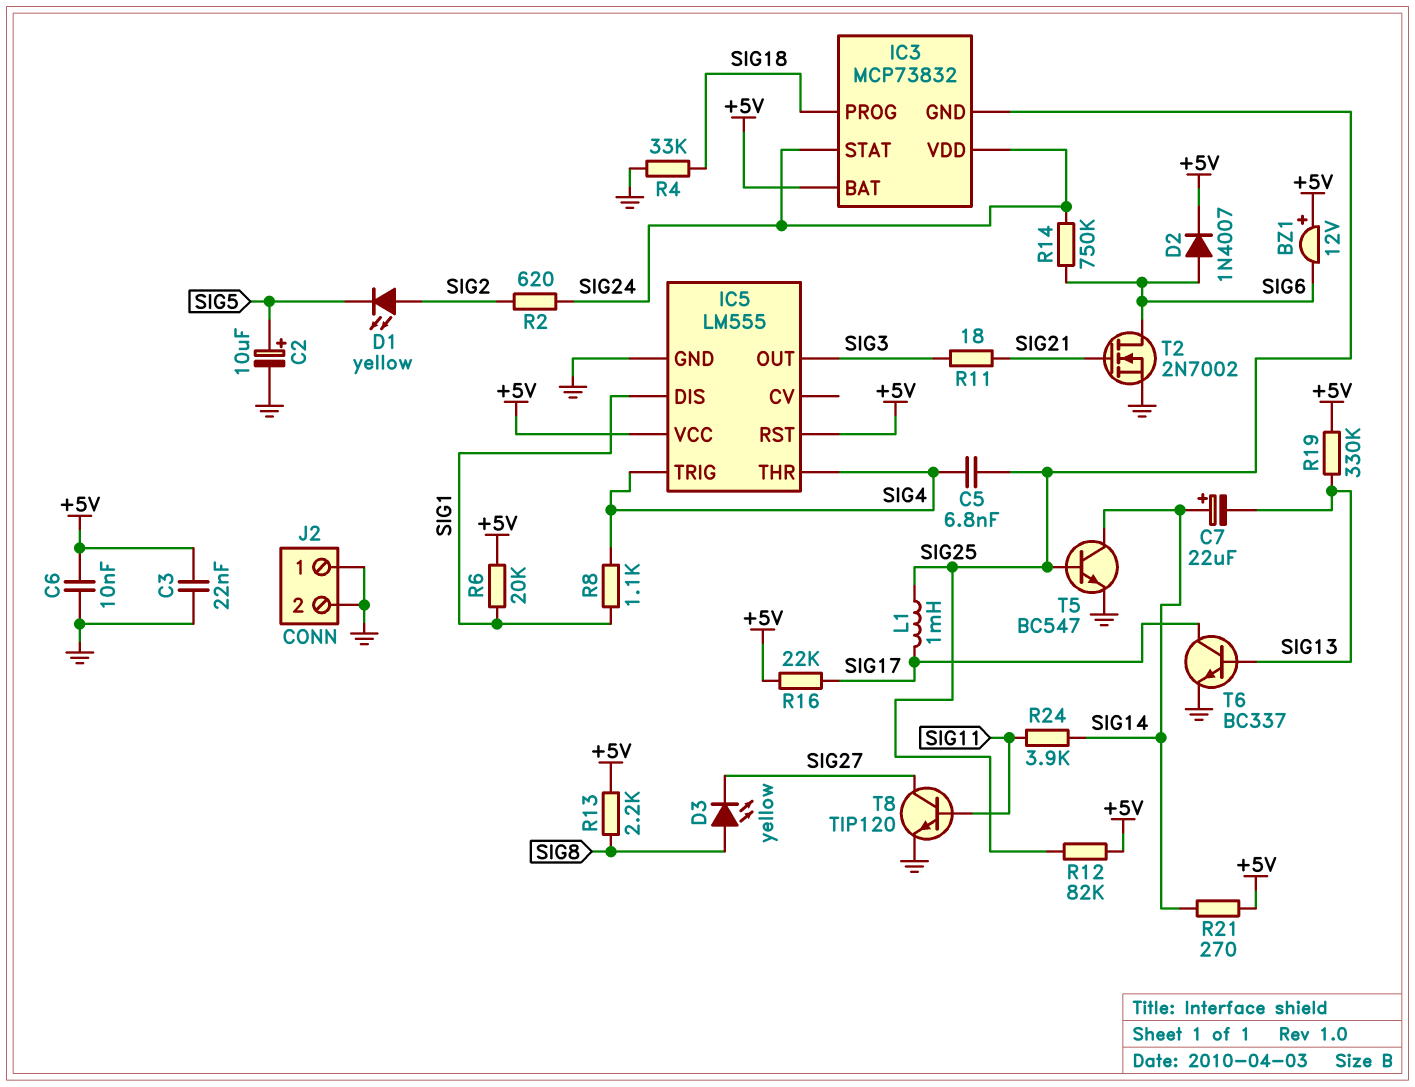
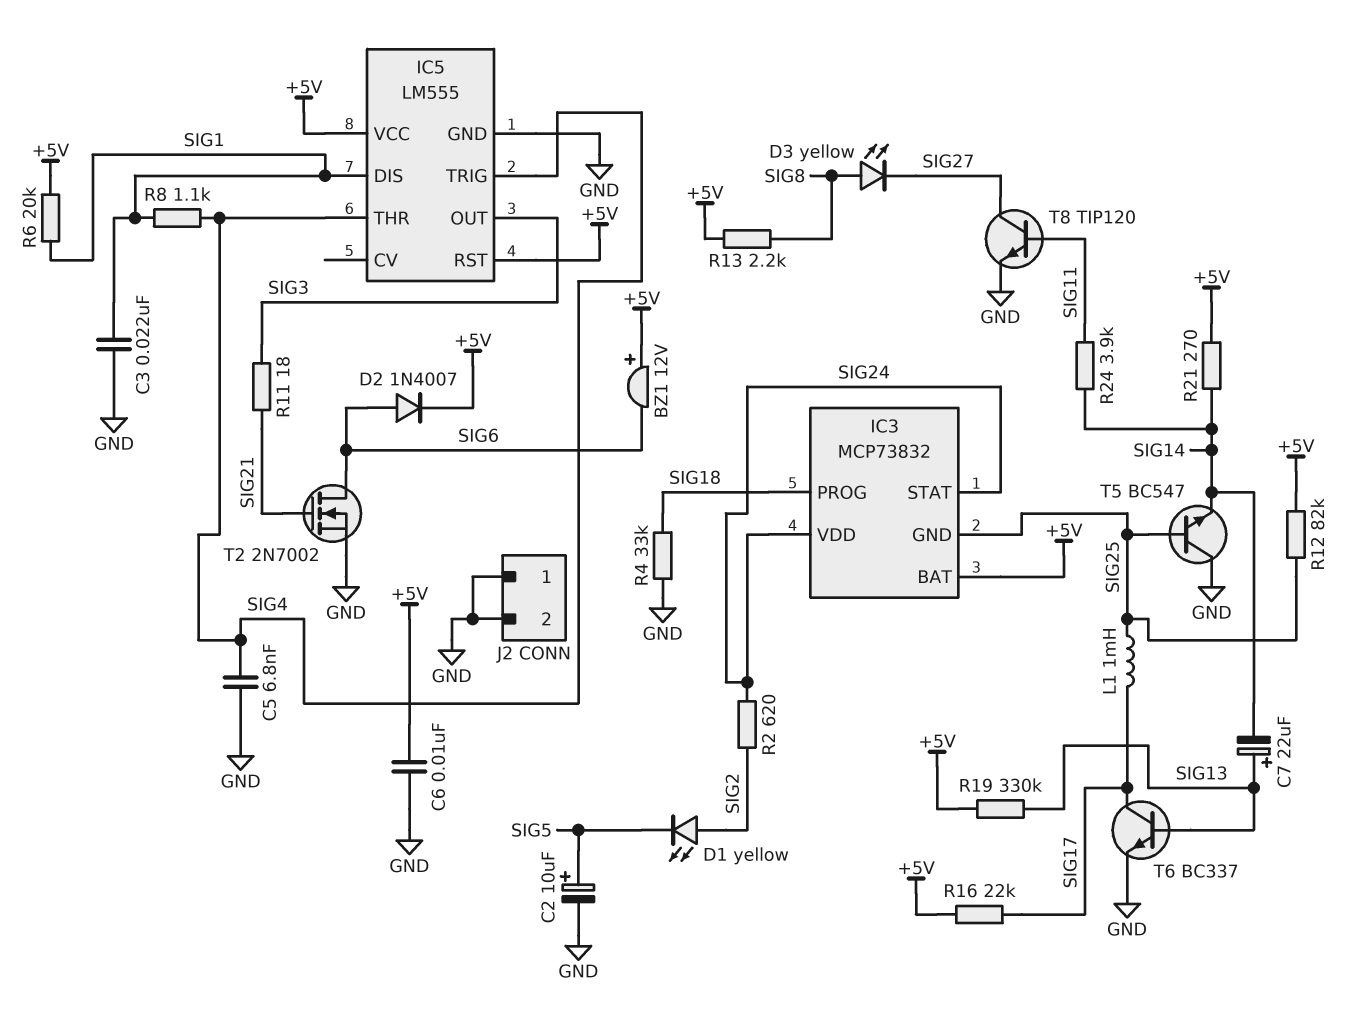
C3: 22nF (+5V, GND) -> 22nF (GND, SIG1)
C5: 6.8nF (SIG4, SIG25) -> 6.8nF (GND, SIG4)
C7: 22uF (plus SIG14, minus SIG13) -> 22uF (plus SIG13, minus SIG14)
R14: 750k (SIG6, SIG24) -> none
T5: NPN BC547 (B SIG25, C SIG14, E GND) -> NPN BC547 (B SIG25, C GND, E SIG14)

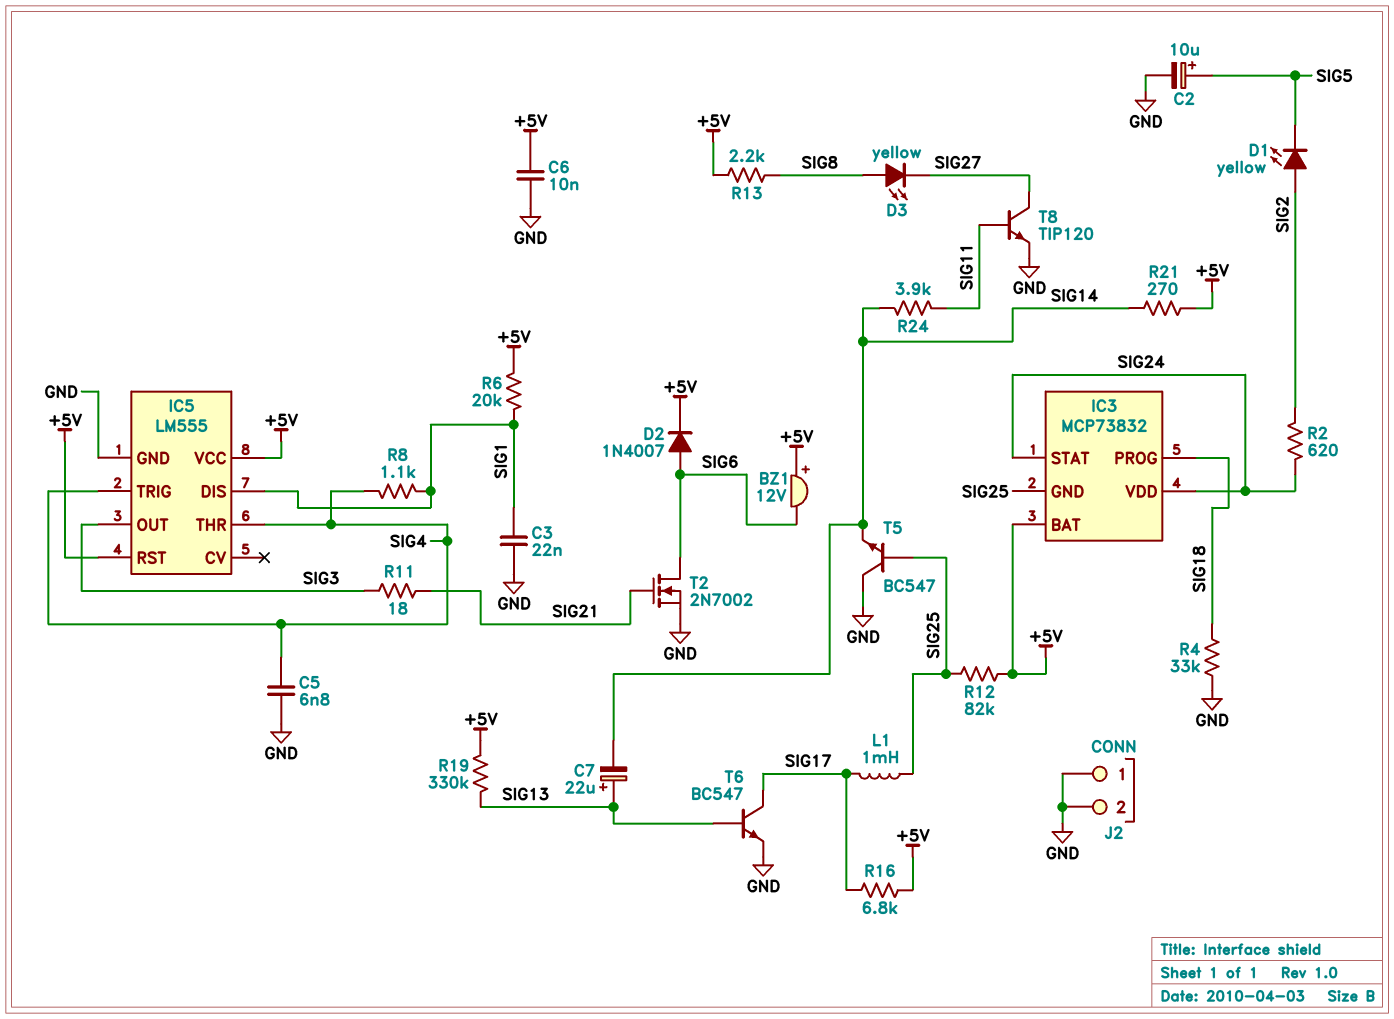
R16: 22k (+5V, SIG17) -> 6.8k (+5V, SIG17)
T6: NPN BC337 (B SIG13, C SIG17, E GND) -> NPN BC547 (B SIG13, C SIG17, E GND)

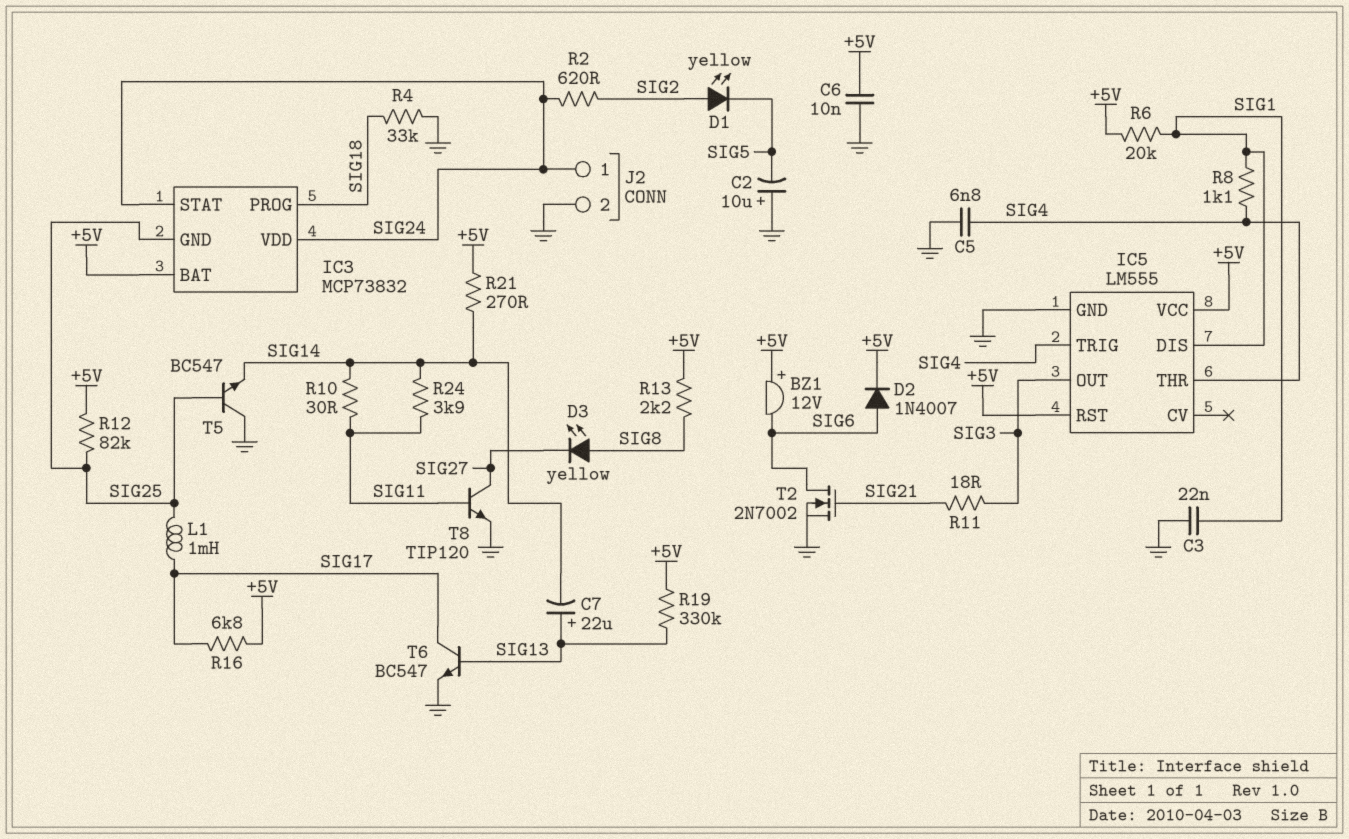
C2: 10uF (plus SIG5, minus GND) -> 10uF (plus GND, minus SIG5)
J2 pin 1: GND -> SIG24
R10: none -> 30 (SIG11, SIG14)

